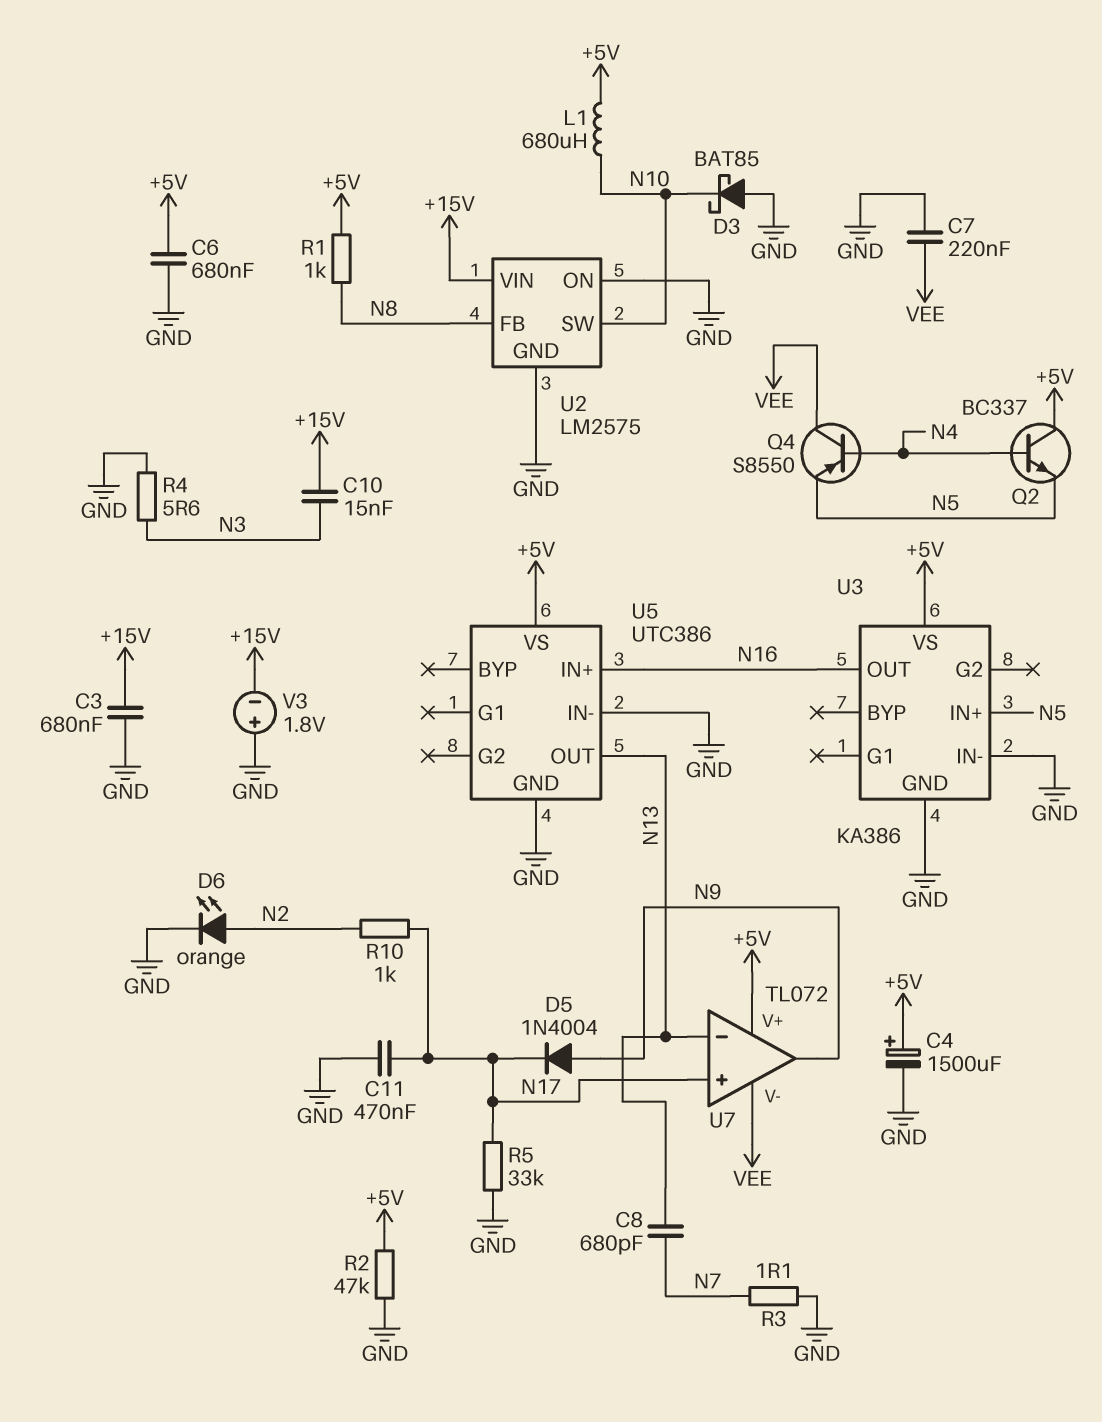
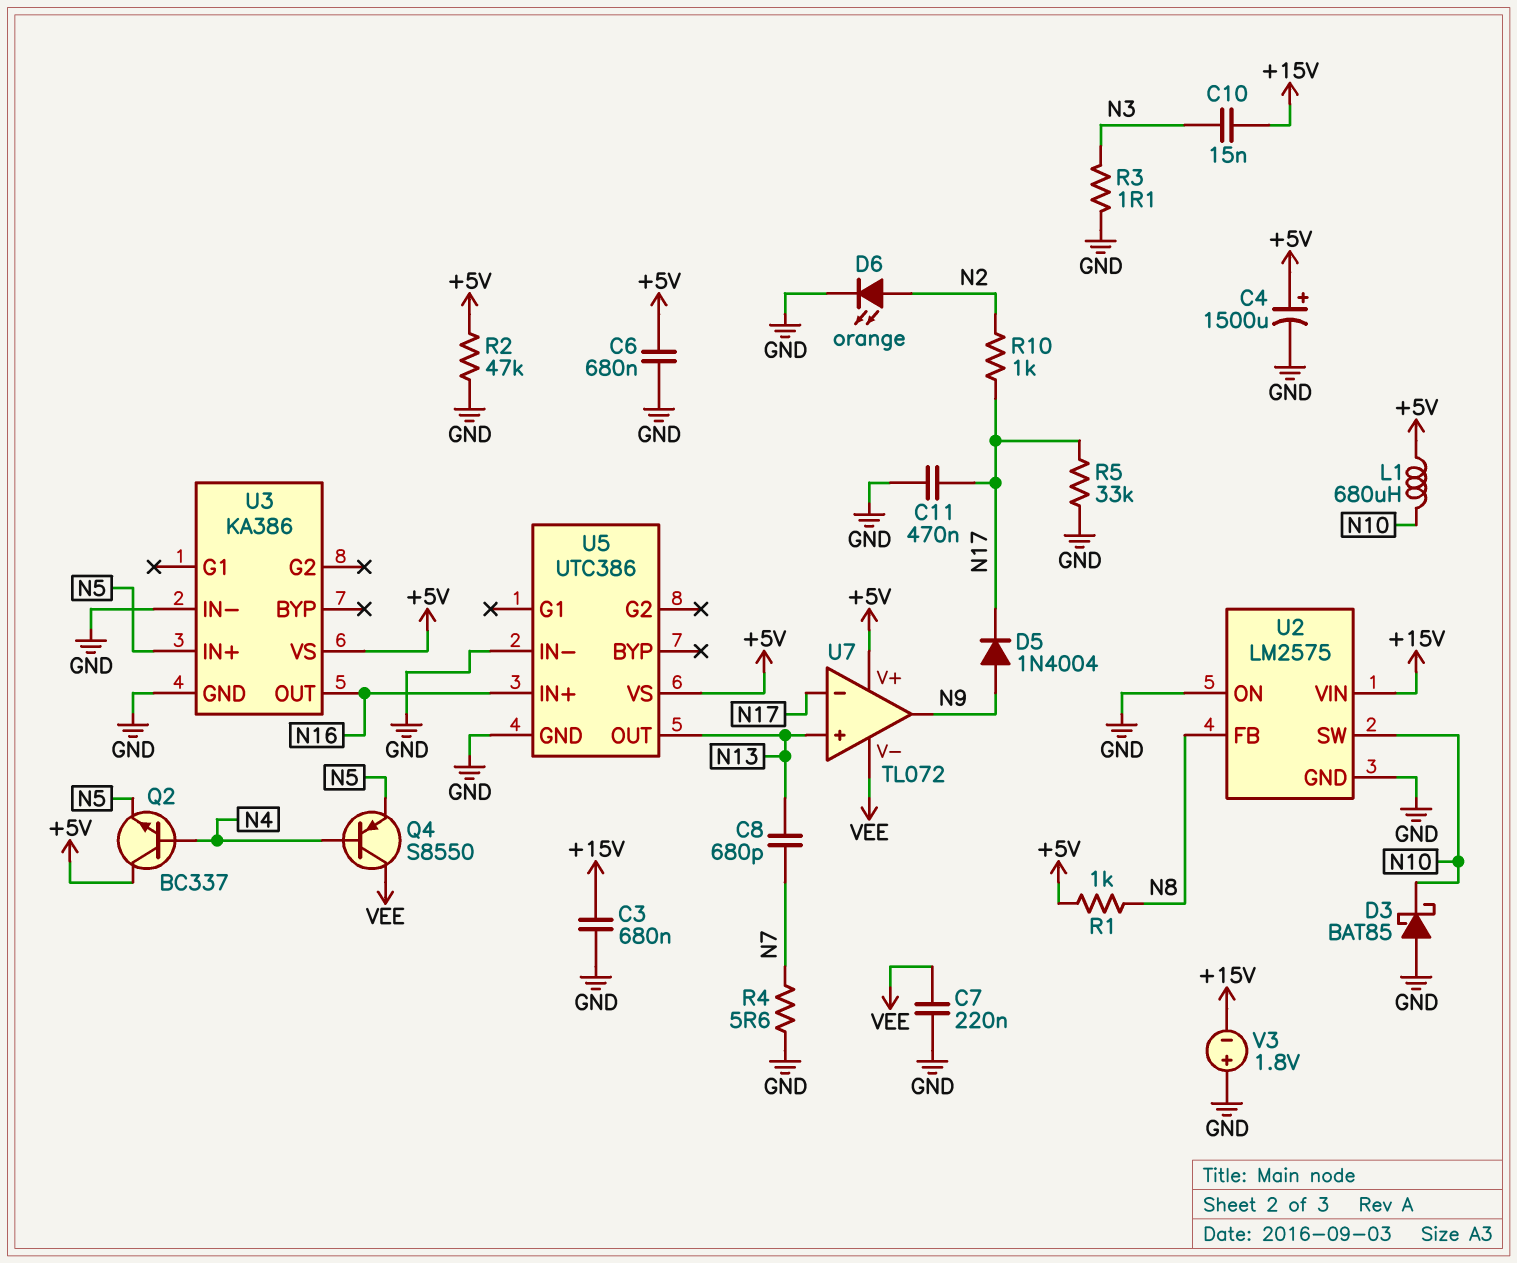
R3: 1.1 (GND, N7) -> 1.1 (GND, N3)
R4: 5.6 (GND, N3) -> 5.6 (GND, N7)
U7 pin in+: N17 -> N13
U7 pin in-: N13 -> N17

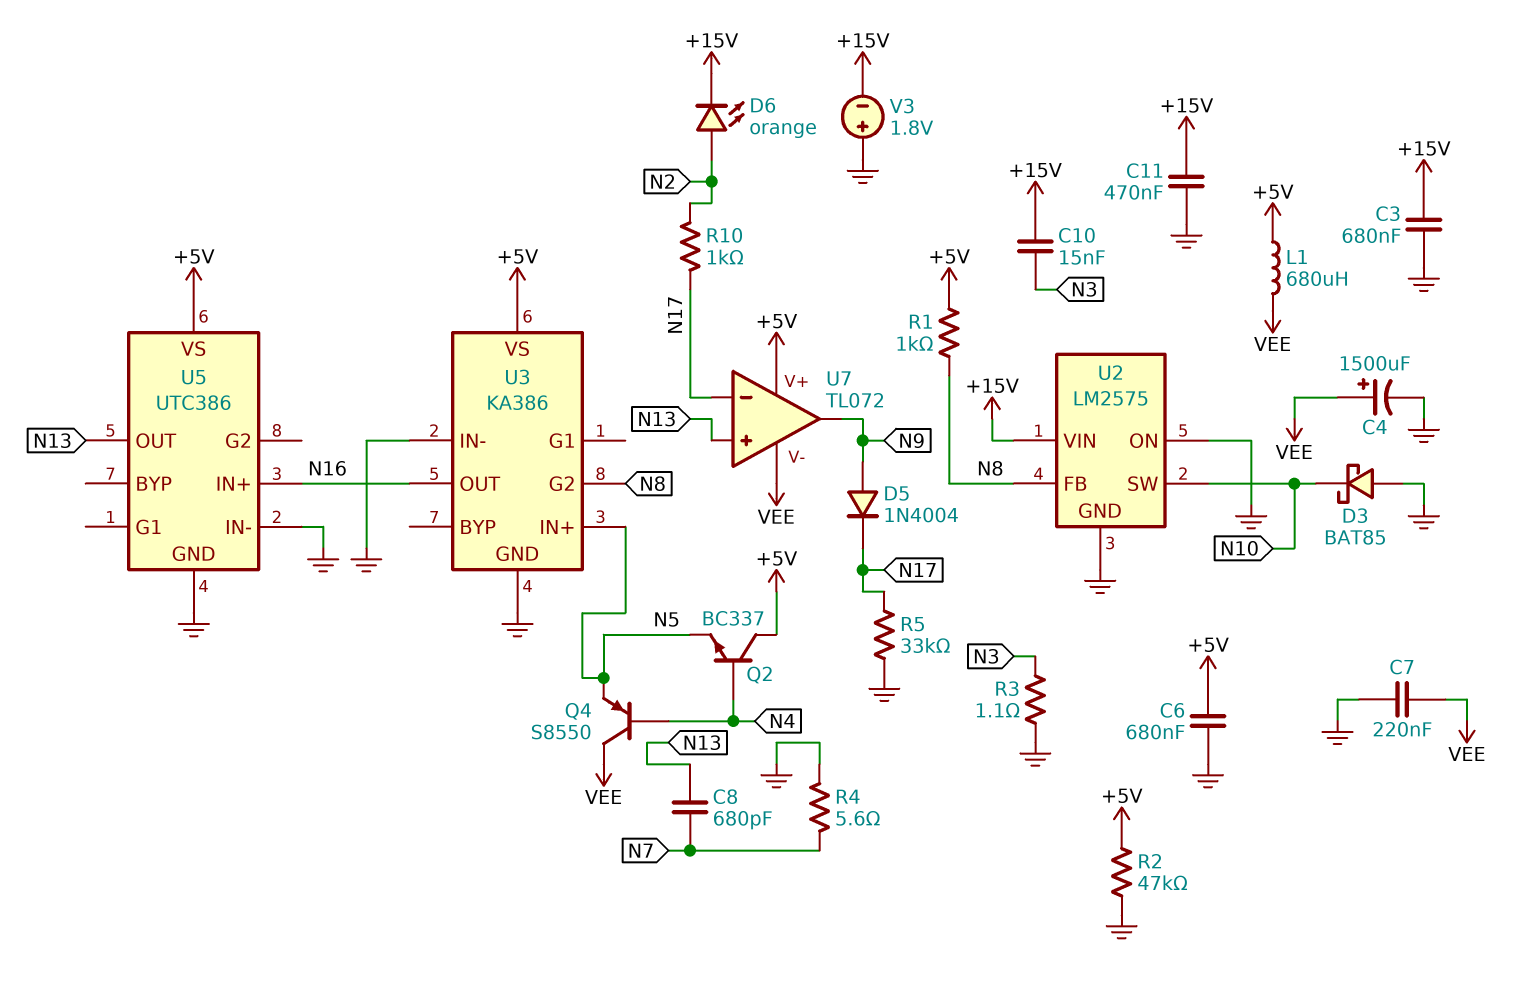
C4: 1500uF (plus +5V, minus GND) -> 1500uF (plus VEE, minus GND)
C11: 470nF (GND, N17) -> 470nF (+15V, GND)
D6: LED orange (A N2, K GND) -> LED orange (A N2, K +15V)
L1: 680uH (+5V, N10) -> 680uH (+5V, VEE)
U3 pin G2: none -> N8

